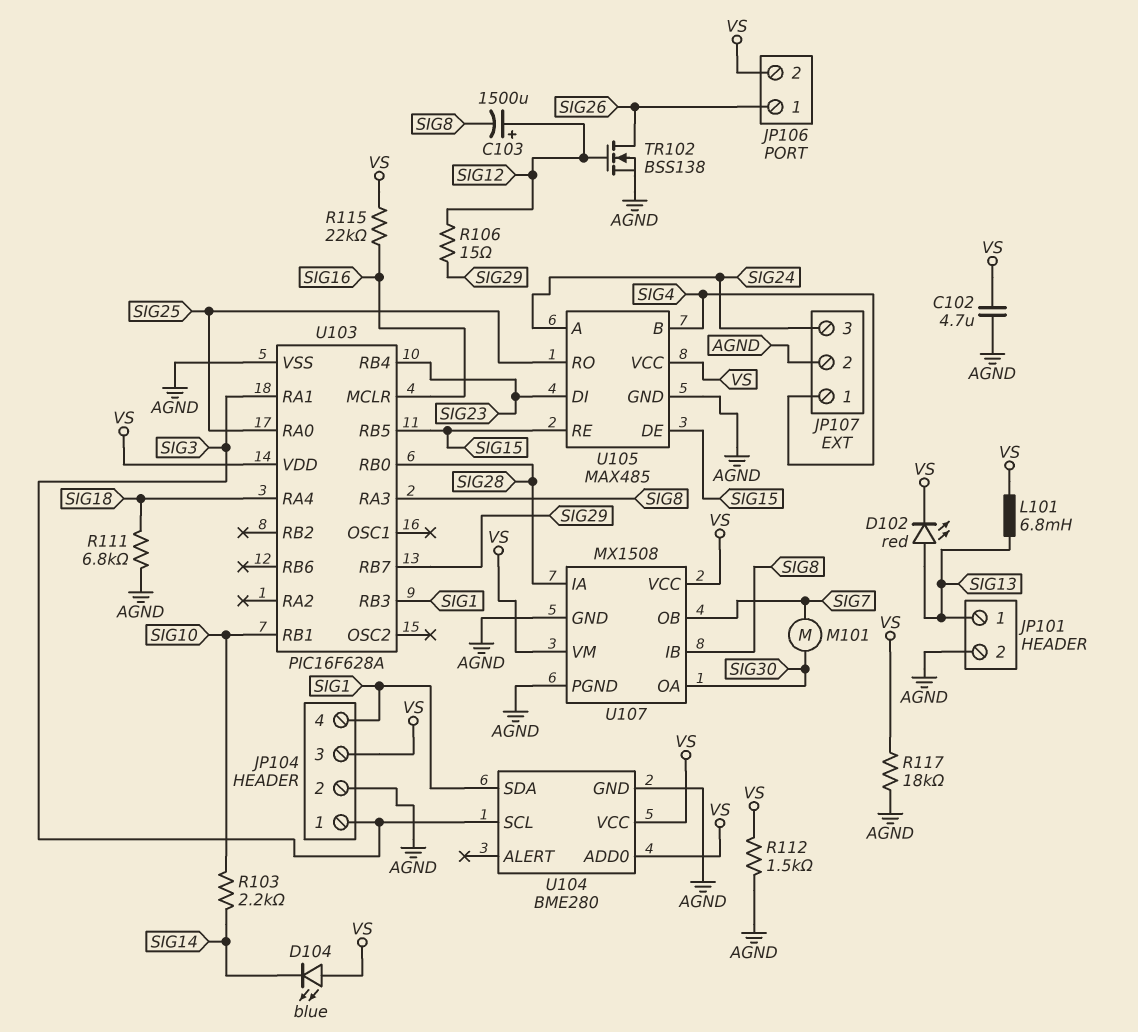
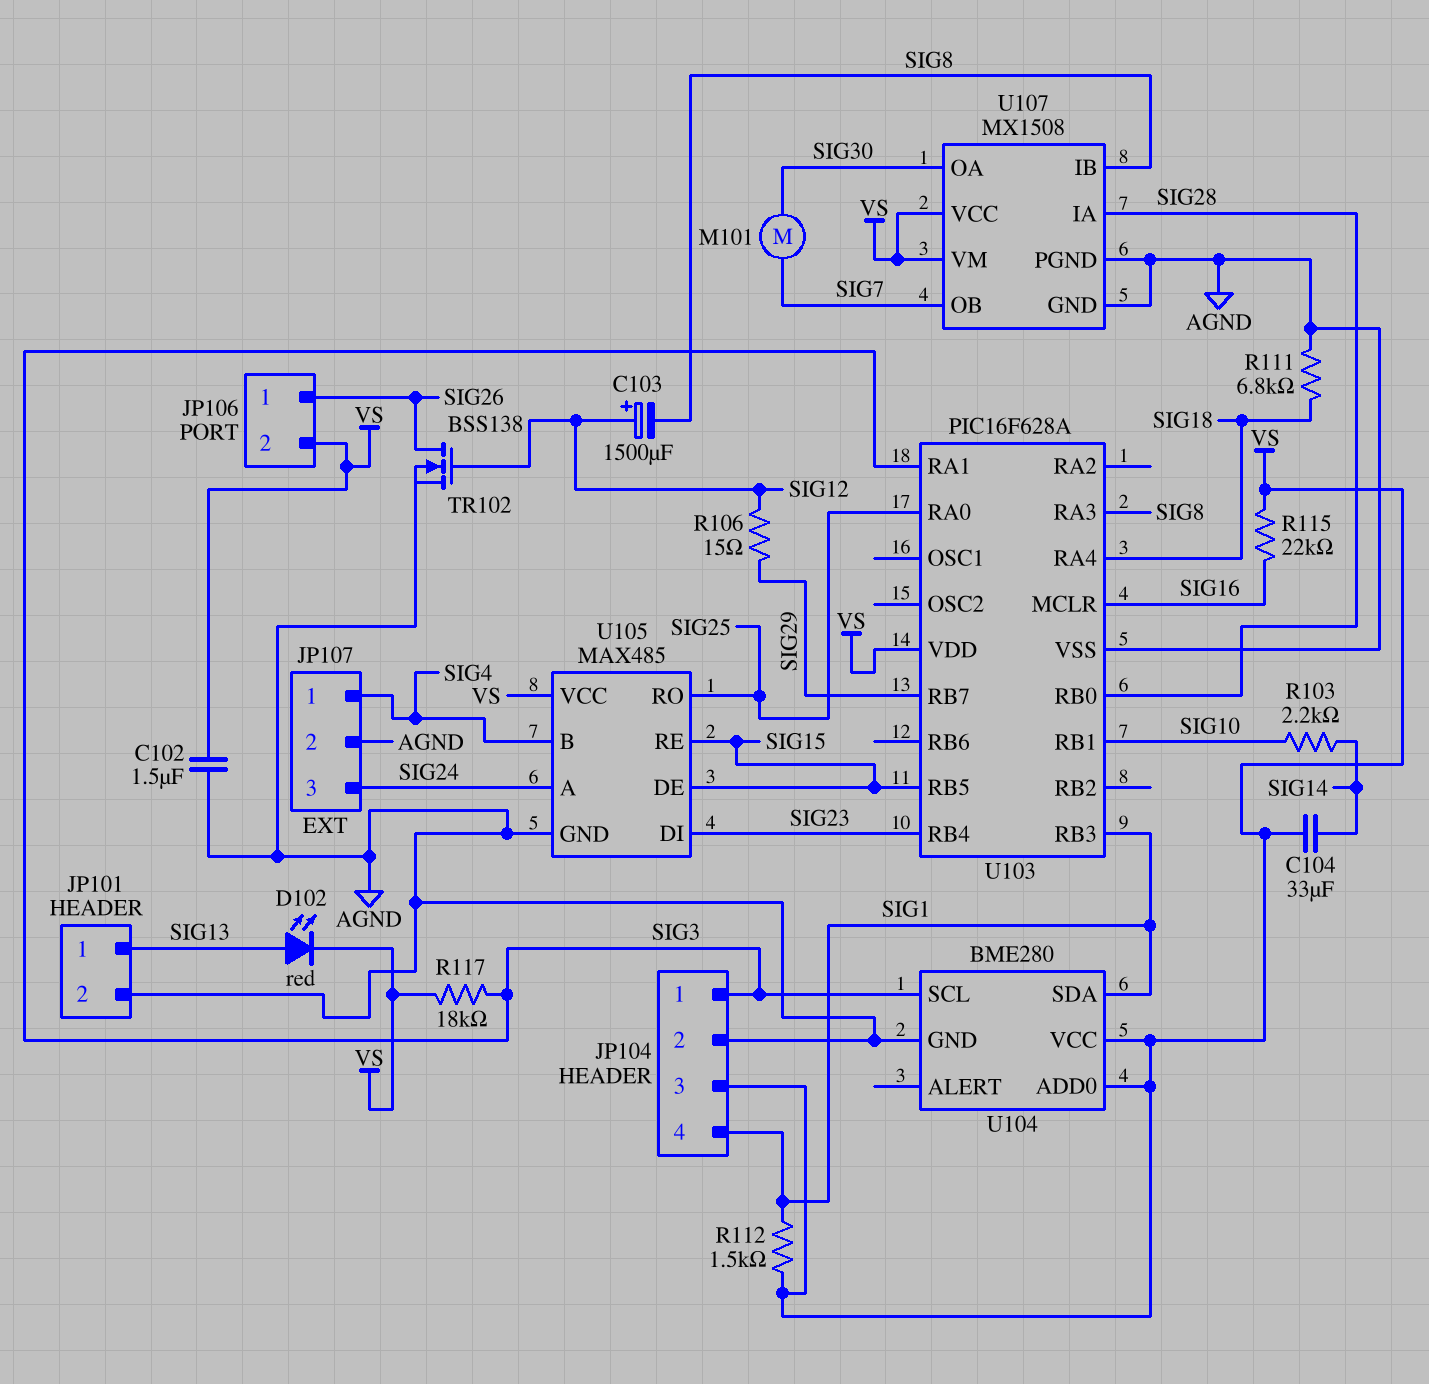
C102: 4.7uF (AGND, VS) -> 1.5uF (AGND, VS)
C104: none -> 33uF (SIG14, VS)
D104: LED blue (A VS, K SIG14) -> none
L101: 6.8mH (SIG13, VS) -> none
R112: 1.5k (AGND, VS) -> 1.5k (SIG1, VS)
R117: 18k (AGND, VS) -> 18k (SIG3, VS)

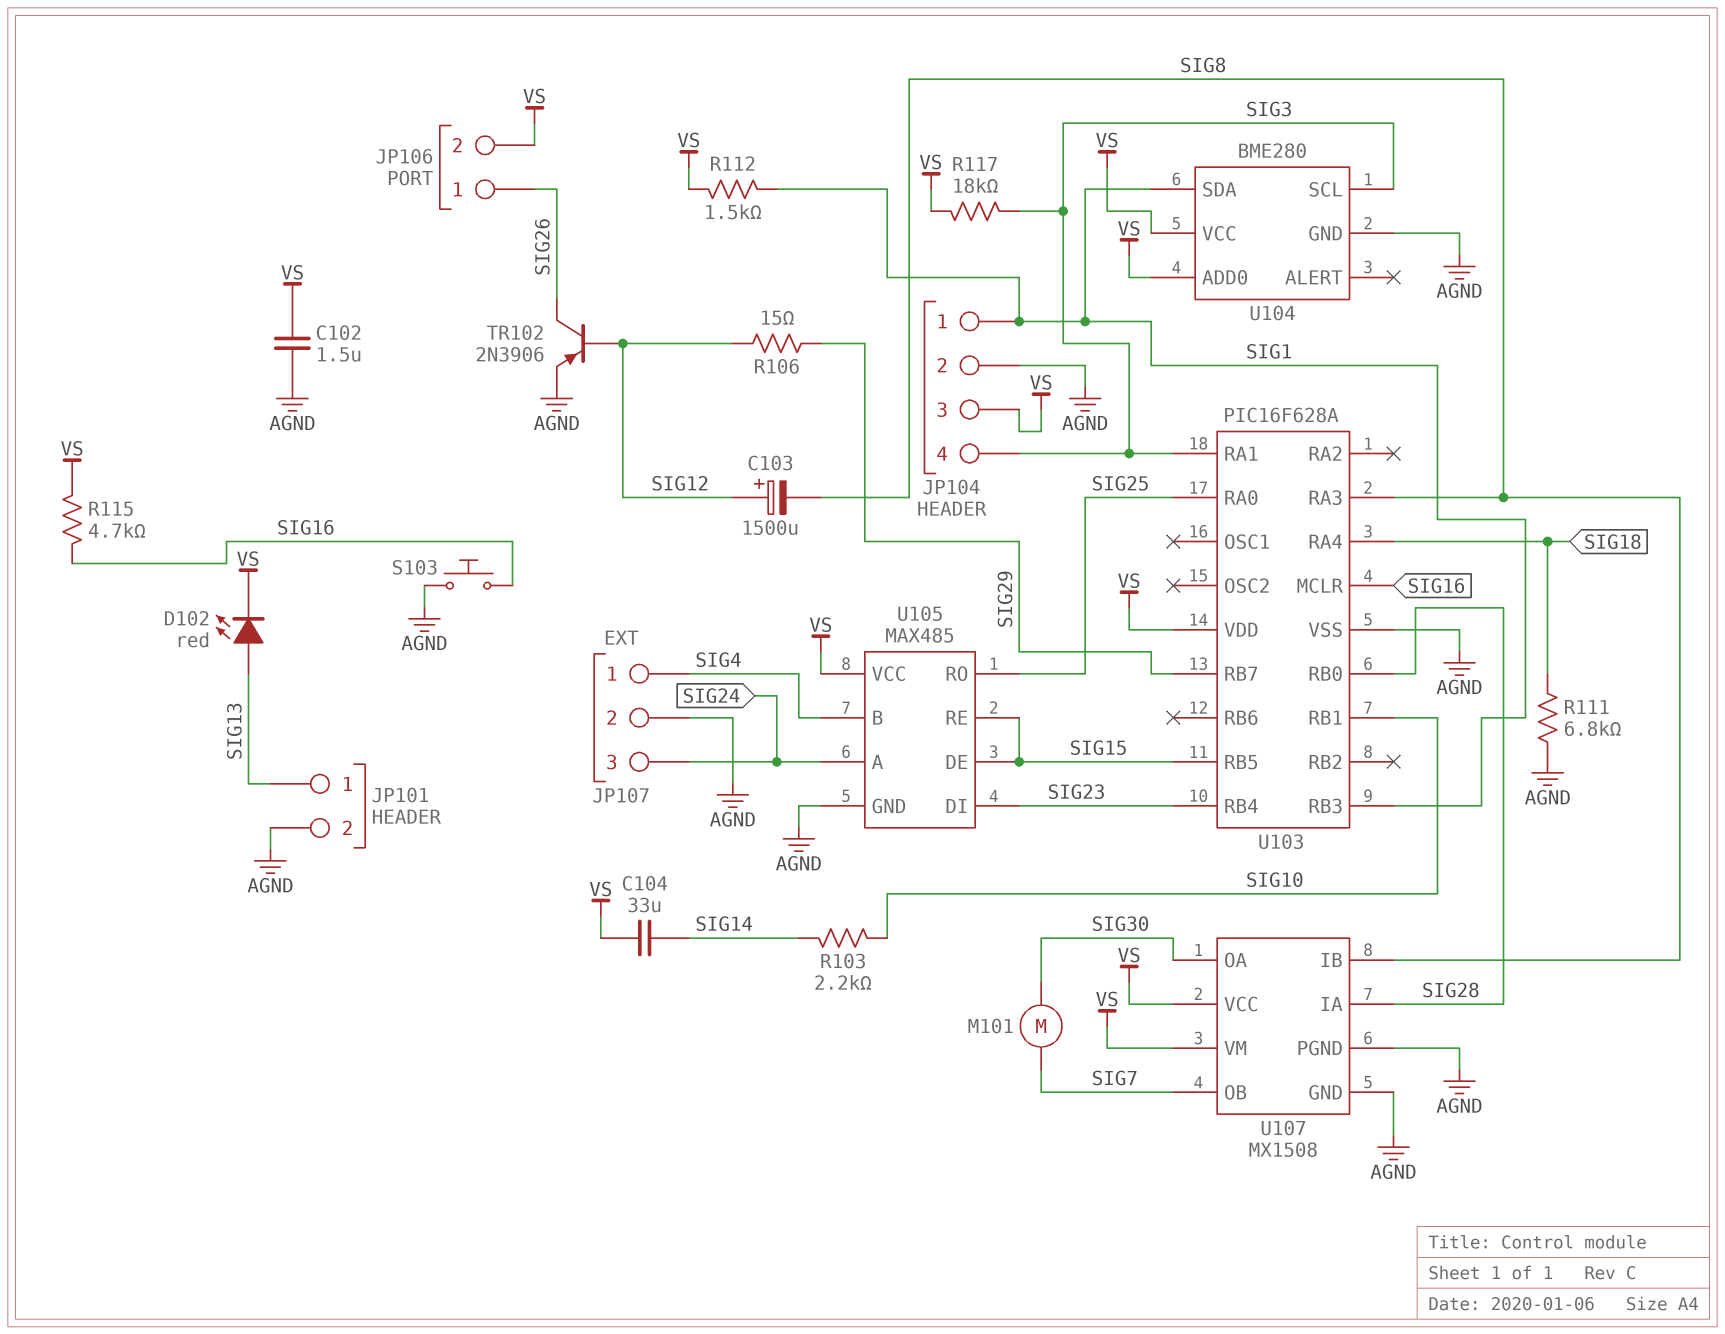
JP104 pin 1: SIG3 -> SIG1
JP104 pin 4: SIG1 -> SIG3
R115: 22k (SIG16, VS) -> 4.7k (SIG16, VS)
S103: none -> button (AGND, SIG16)
TR102: NMOS BSS138 (G SIG12, D SIG26, S AGND) -> PNP 2N3906 (B SIG12, C SIG26, E AGND)

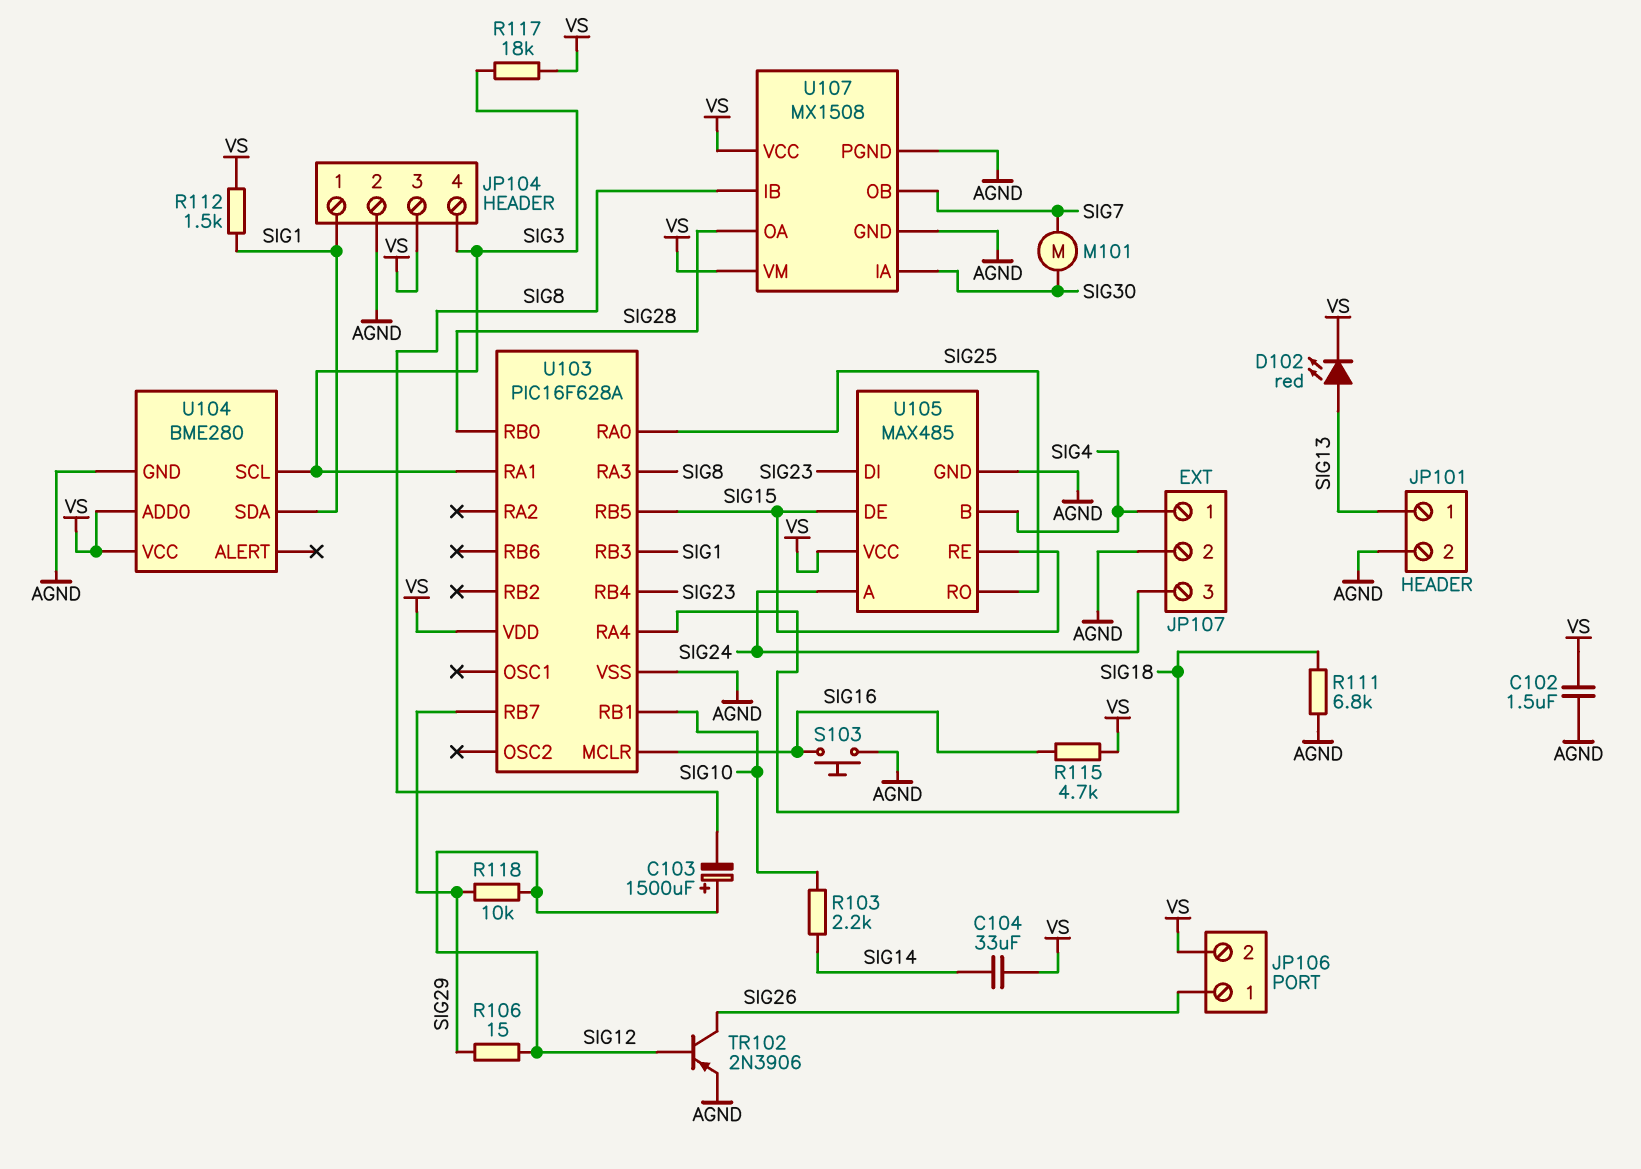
R118: none -> 10k (SIG12, SIG29)
U107 pin IA: SIG28 -> SIG30
U107 pin OA: SIG30 -> SIG28

